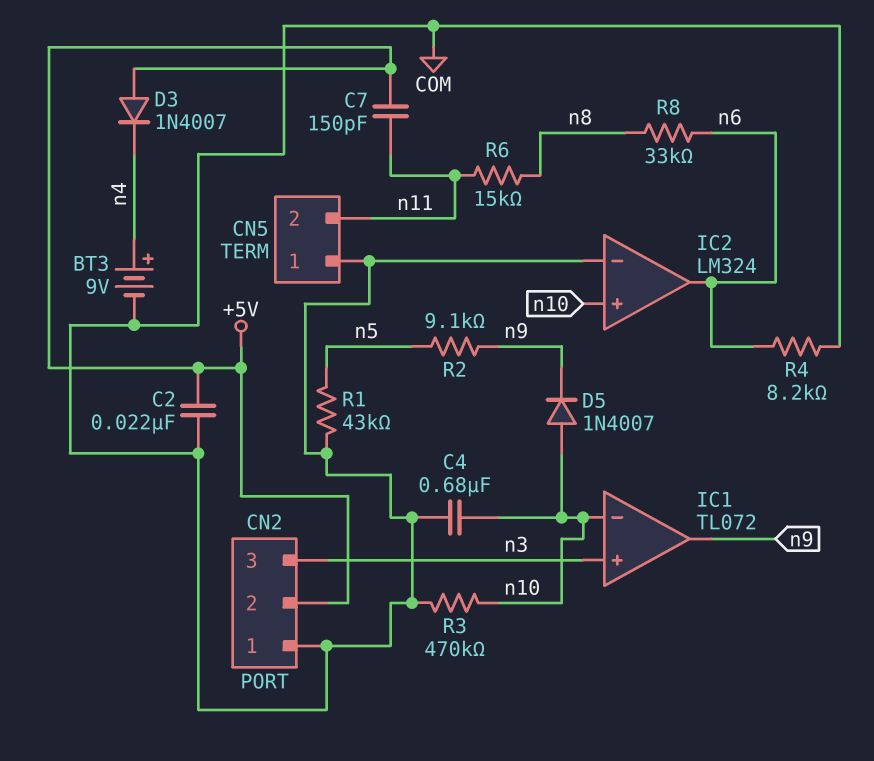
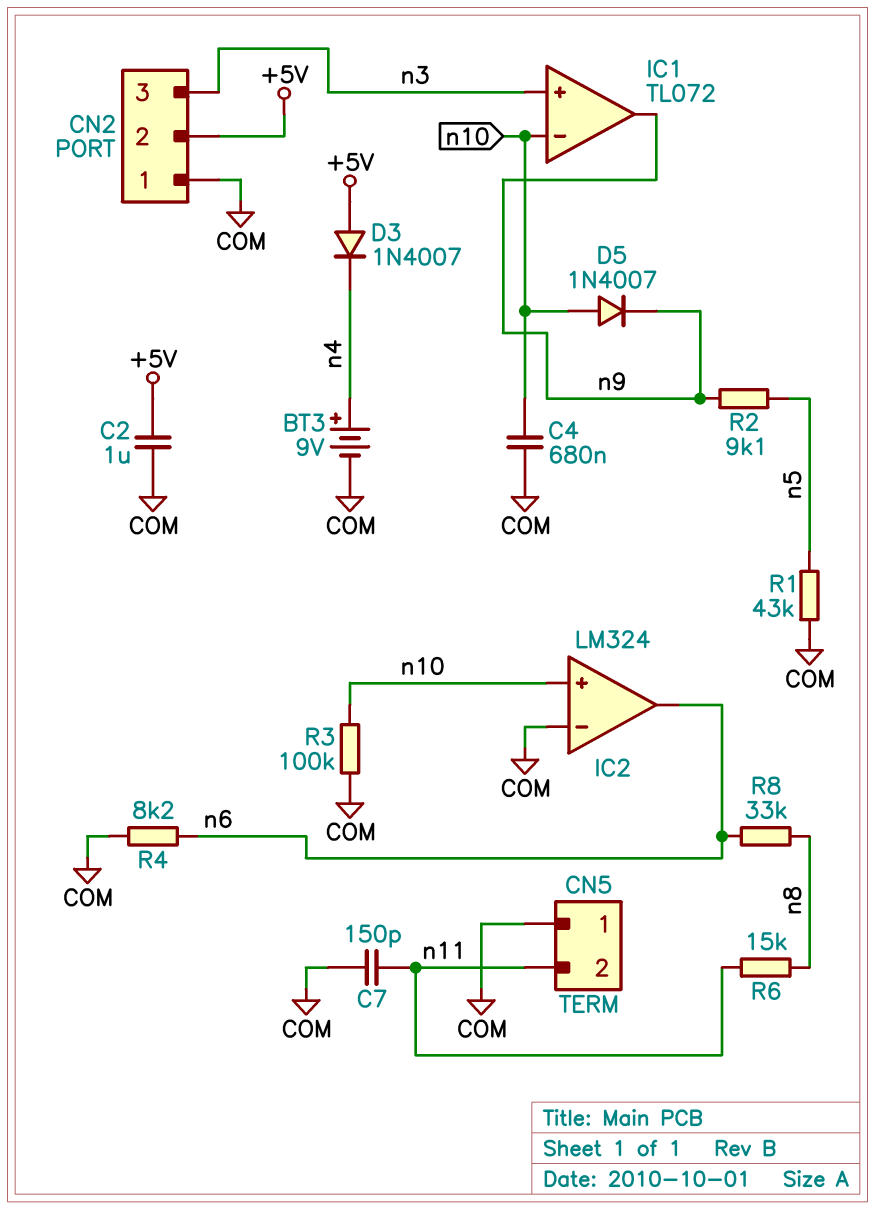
C2: 22nF (+5V, COM) -> 1uF (+5V, COM)
C7: 150pF (+5V, n11) -> 150pF (COM, n11)
R3: 470k (COM, n10) -> 100k (COM, n10)

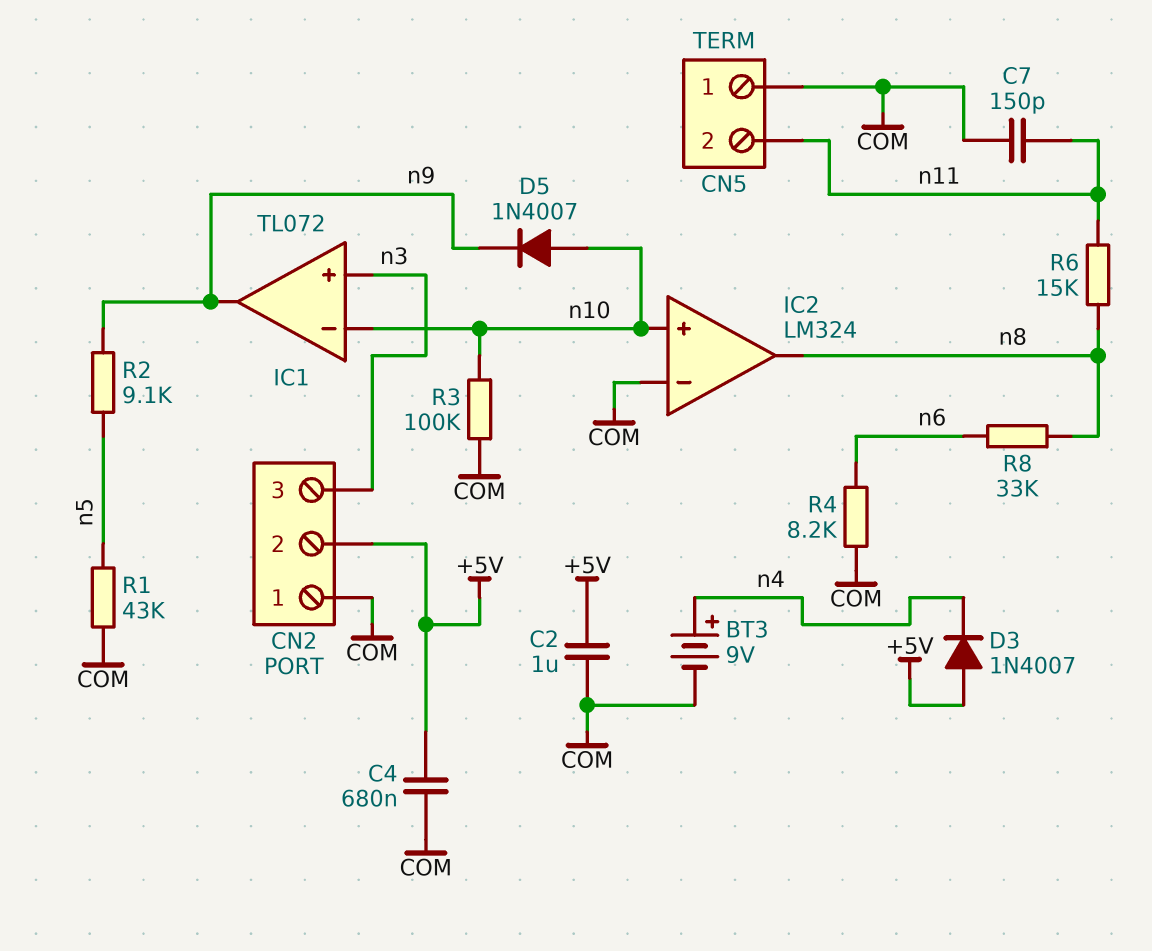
C4: 680nF (COM, n10) -> 680nF (+5V, COM)
IC2 pin out: n6 -> n8

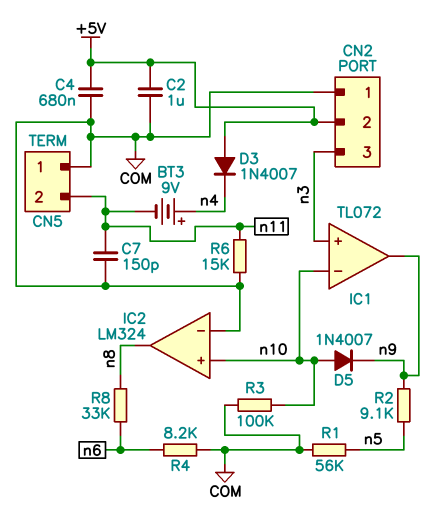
BT3: 9V (plus n4, minus COM) -> 9V (plus n4, minus n11)
R1: 43k (COM, n5) -> 56k (COM, n5)
R6: 15k (n8, n11) -> 15k (COM, n11)

